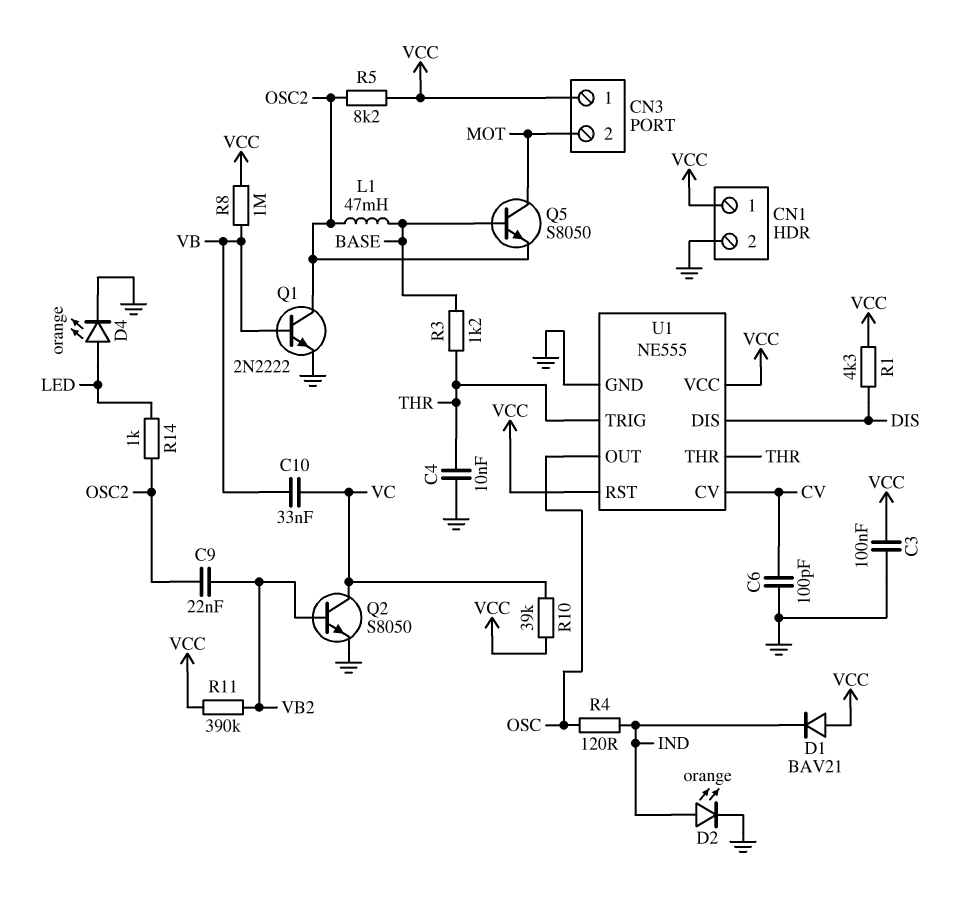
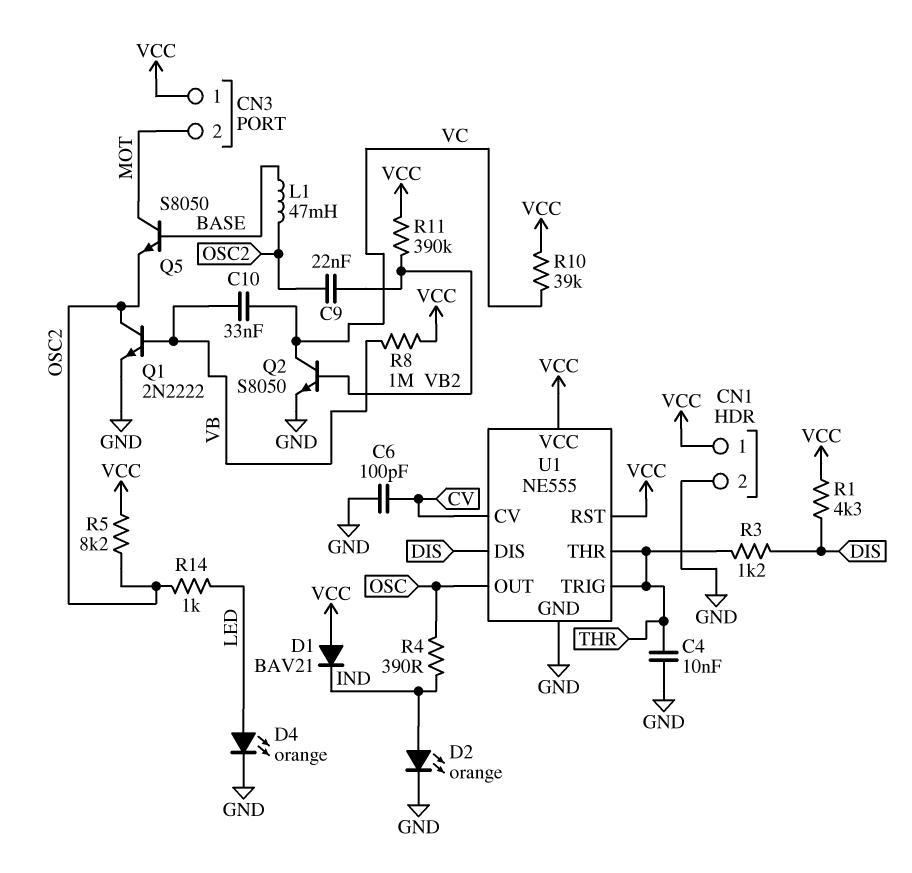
C3: 100nF (GND, VCC) -> none
R3: 1.2k (BASE, THR) -> 1.2k (DIS, THR)
R4: 120 (IND, OSC) -> 390 (IND, OSC)

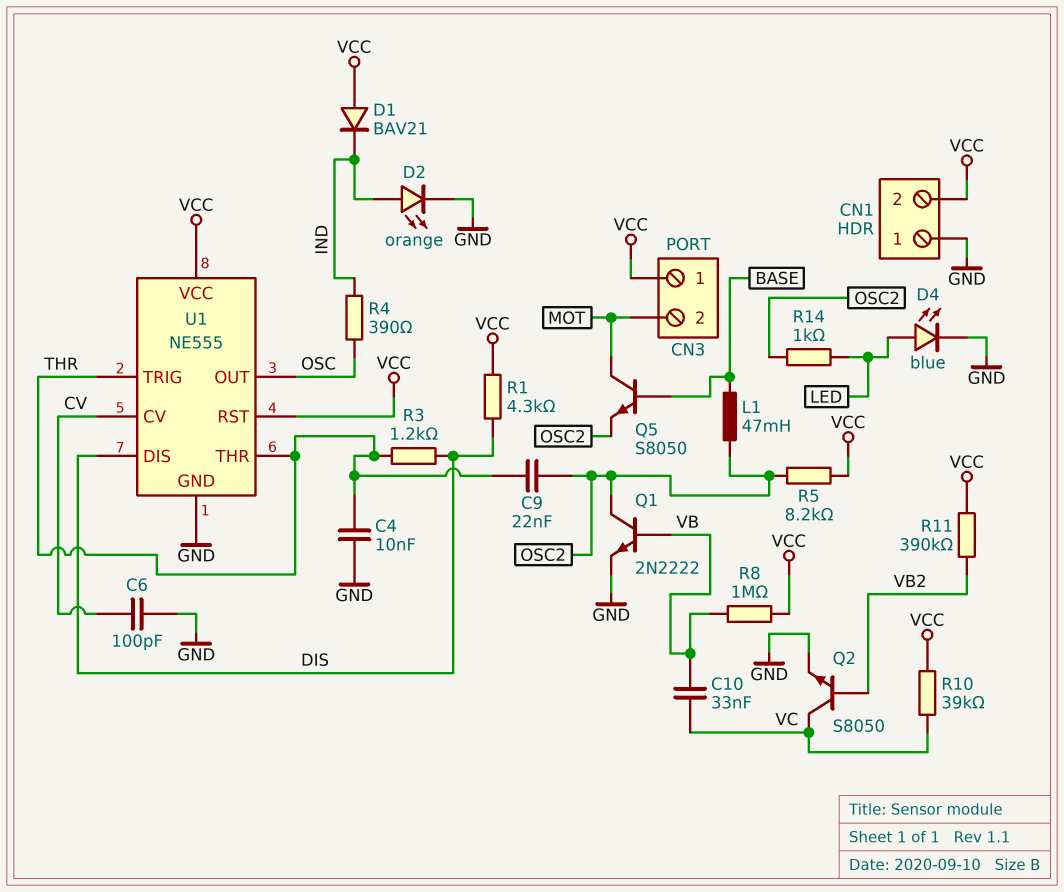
C9: 22nF (OSC2, VB2) -> 22nF (OSC2, THR)
CN1 pin 1: VCC -> GND
CN1 pin 2: GND -> VCC
D4: LED orange (A LED, K GND) -> LED blue (A LED, K GND)

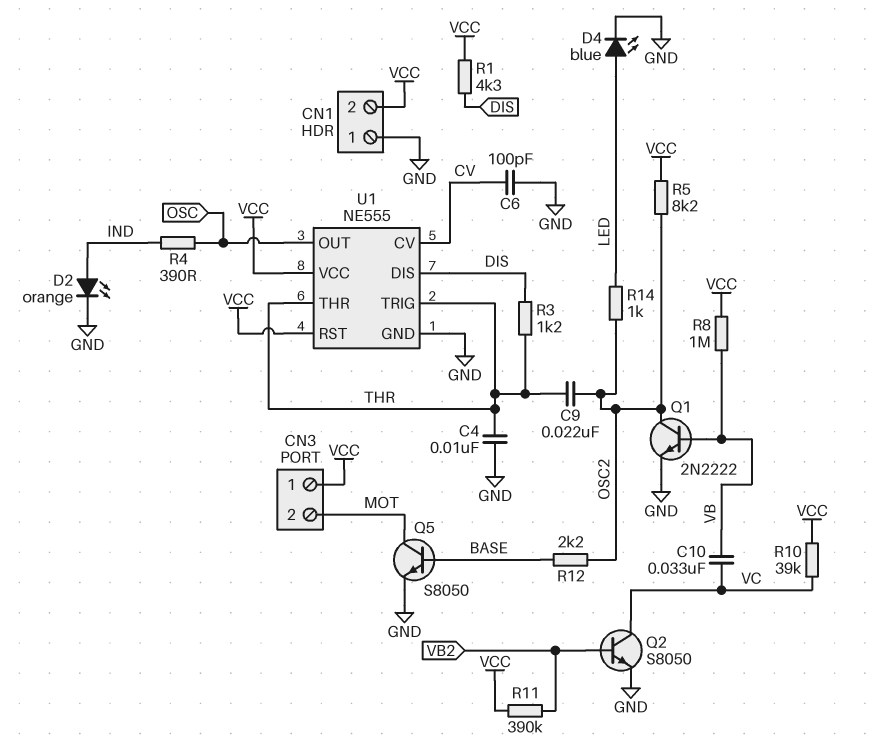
D1: diode BAV21 (A VCC, K IND) -> none
L1: 47mH (BASE, OSC2) -> none
Q5: NPN S8050 (B BASE, C MOT, E OSC2) -> NPN S8050 (B BASE, C MOT, E GND)
R12: none -> 2.2k (BASE, OSC2)

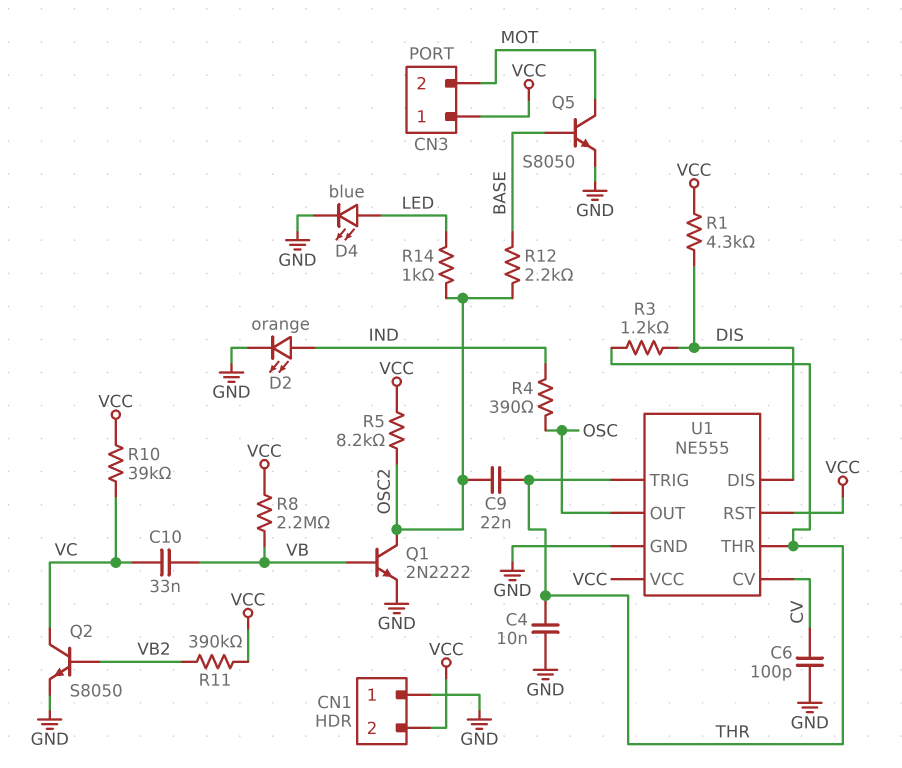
R8: 1M (VB, VCC) -> 2.2M (VB, VCC)

